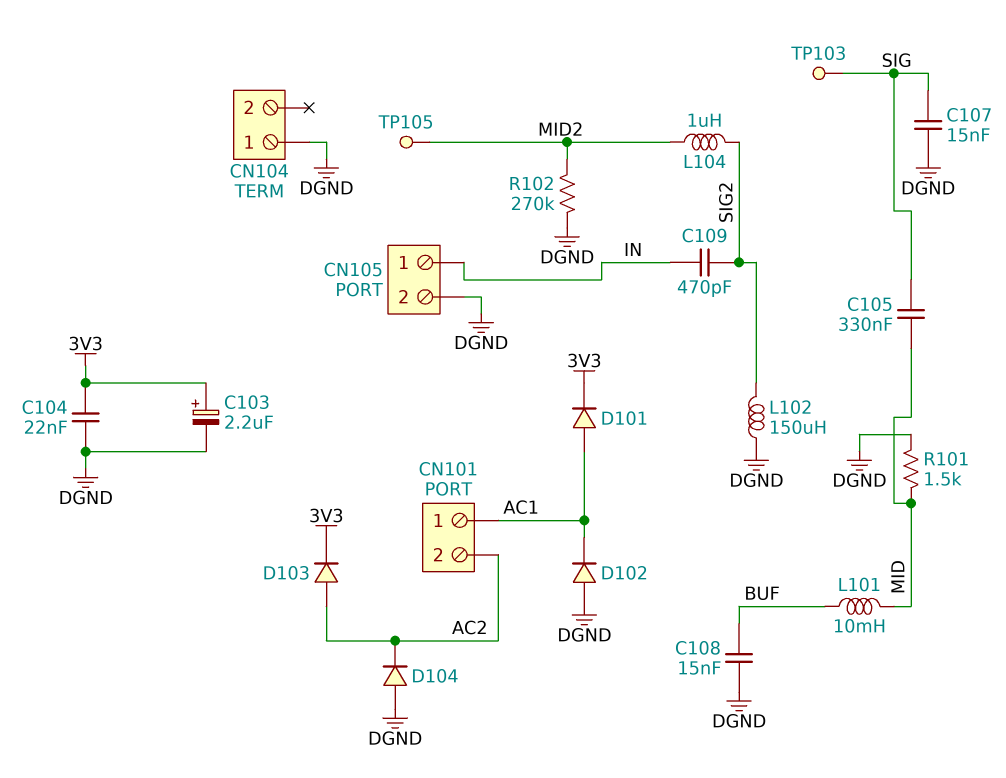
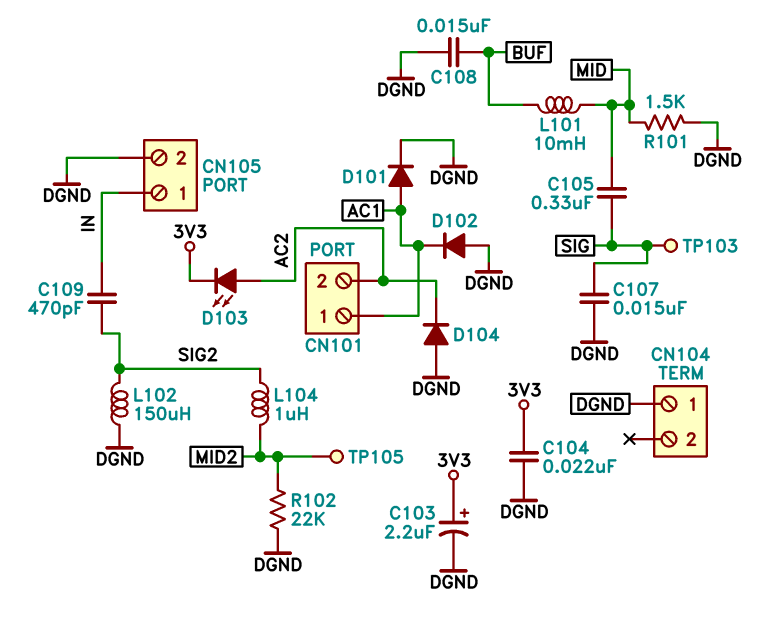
D101: diode (A AC1, K 3V3) -> diode (A AC1, K DGND)
D103: diode (A AC2, K 3V3) -> LED (A AC2, K 3V3)
R102: 270k (DGND, MID2) -> 22k (DGND, MID2)

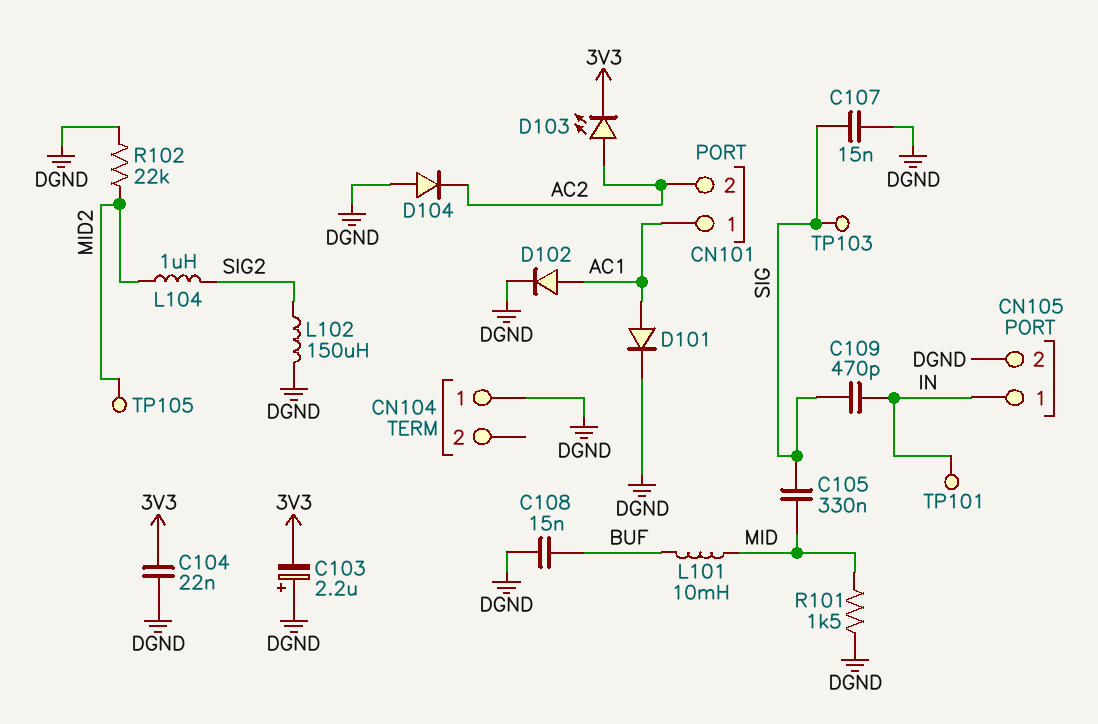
C103: 2.2uF (plus 3V3, minus DGND) -> 2.2uF (plus DGND, minus 3V3)
C109: 470pF (IN, SIG2) -> 470pF (IN, SIG)
D102: diode (A DGND, K AC1) -> diode (A AC1, K DGND)
TP101: none -> test point (IN)

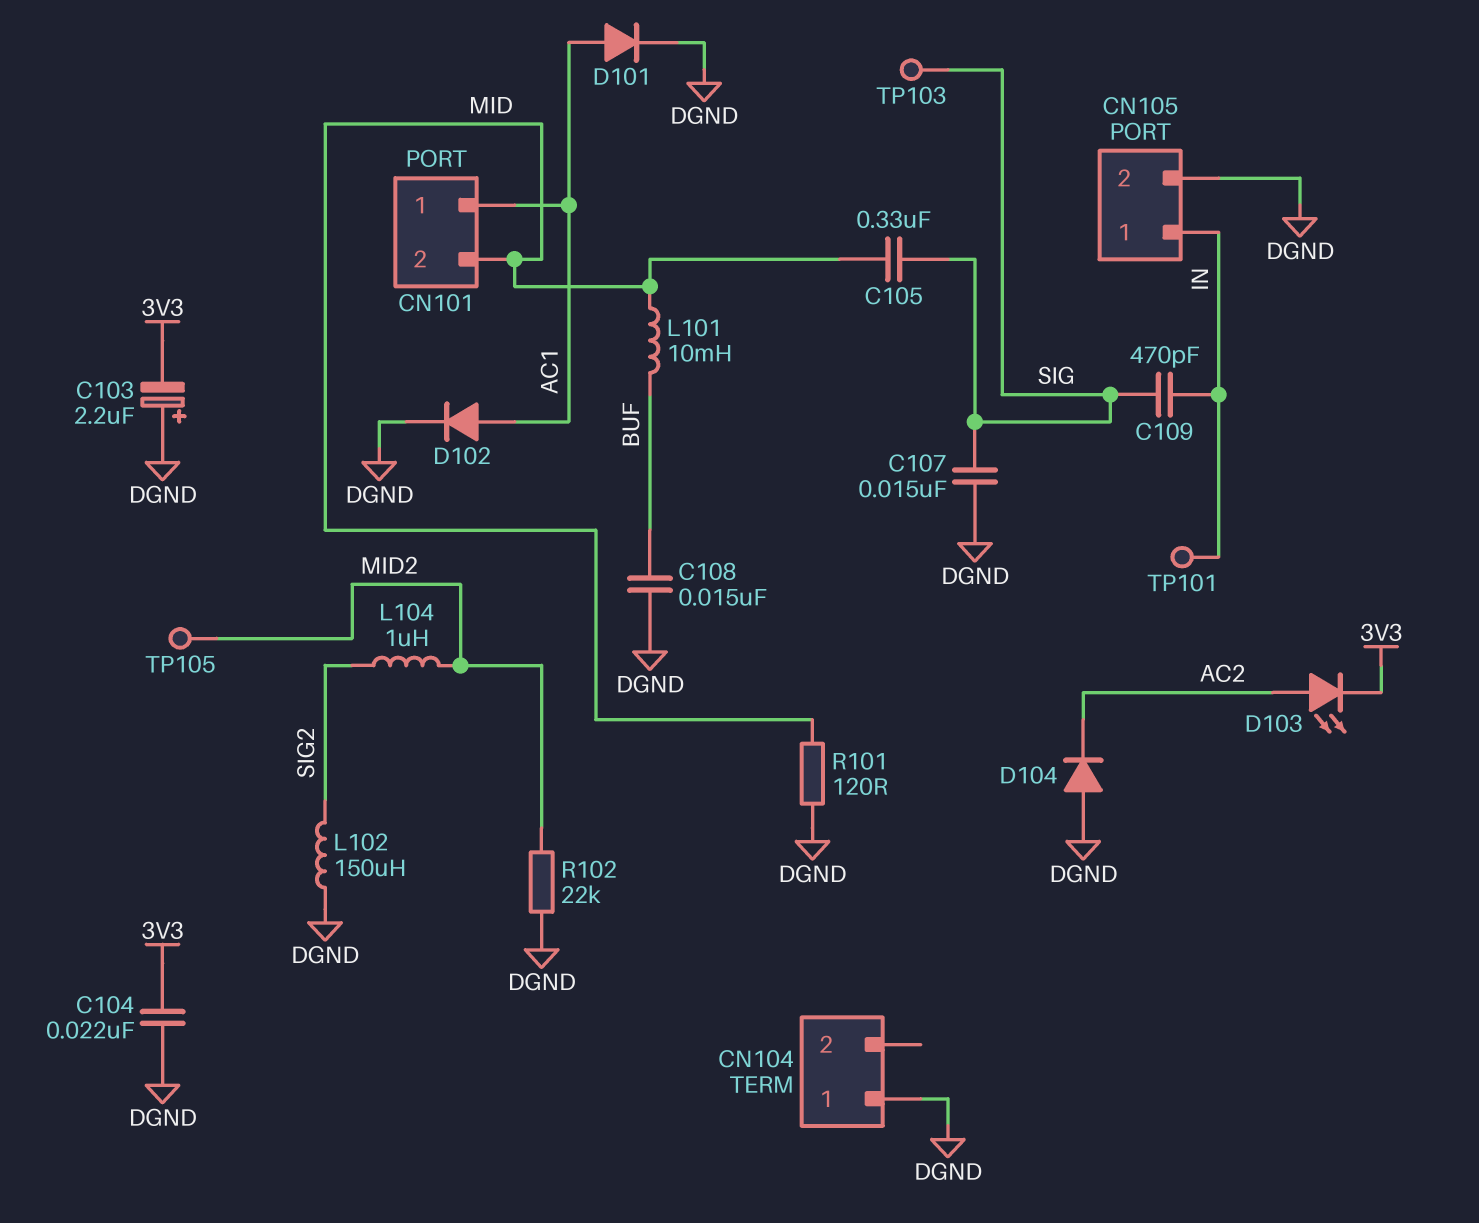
CN101 pin 2: AC2 -> MID
R101: 1.5k (DGND, MID) -> 120 (DGND, MID)

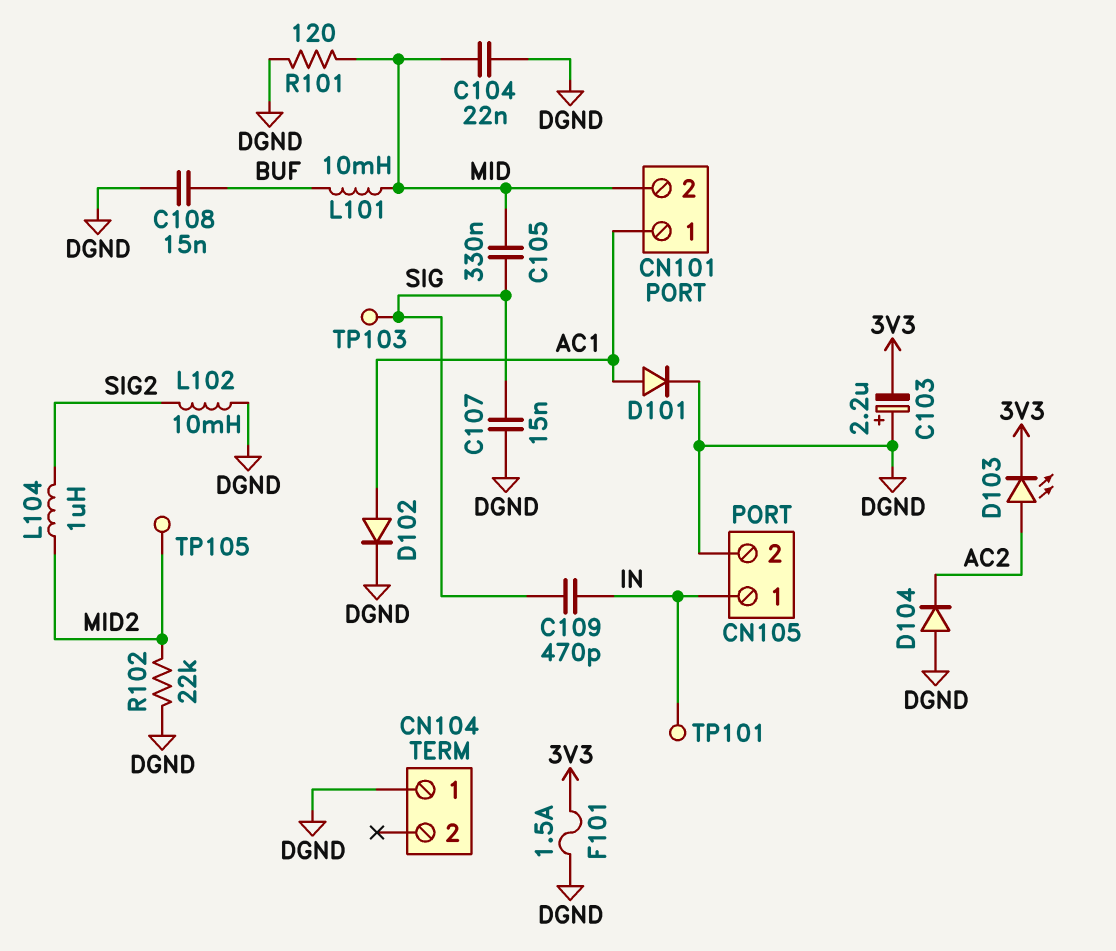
C104: 22nF (3V3, DGND) -> 22nF (DGND, MID)
F101: none -> 1.5A (3V3, DGND)
L102: 150uH (DGND, SIG2) -> 10mH (DGND, SIG2)

